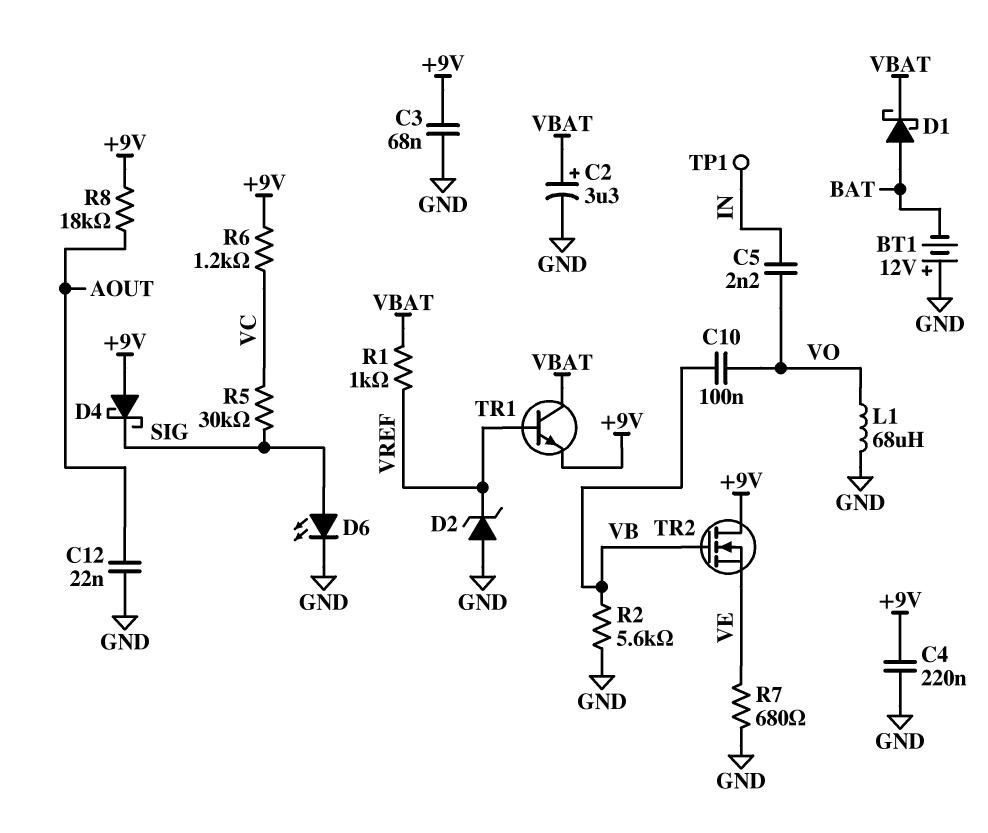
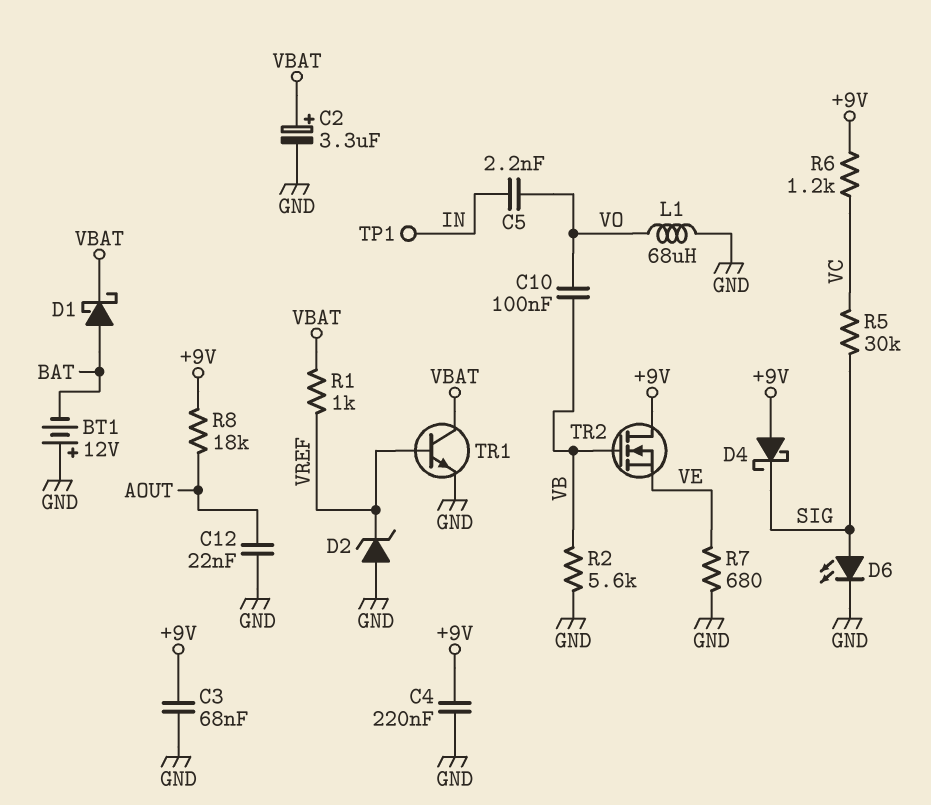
TR1: NPN (B VREF, C VBAT, E +9V) -> NPN (B VREF, C VBAT, E GND)

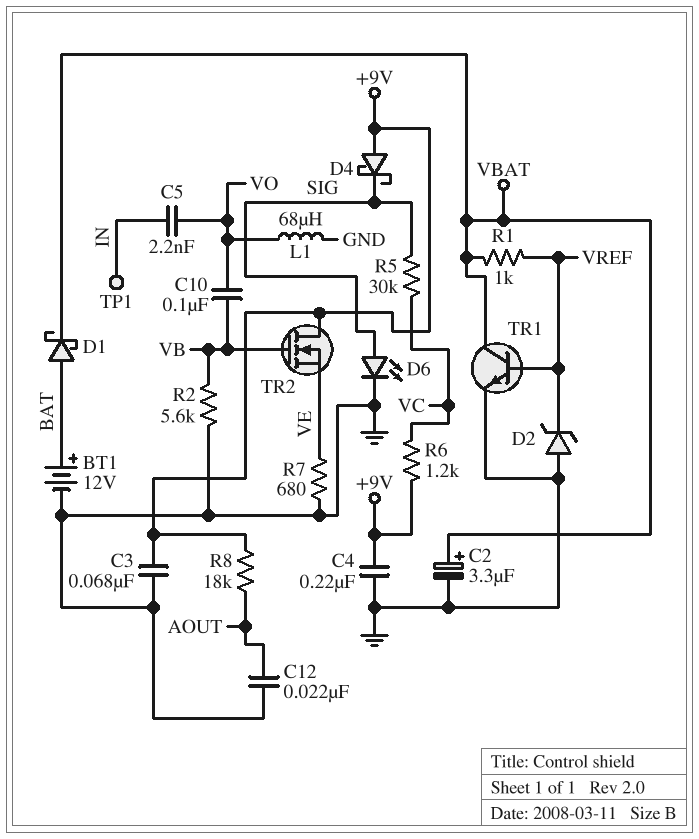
BT1: 12V (plus GND, minus BAT) -> 12V (plus BAT, minus GND)

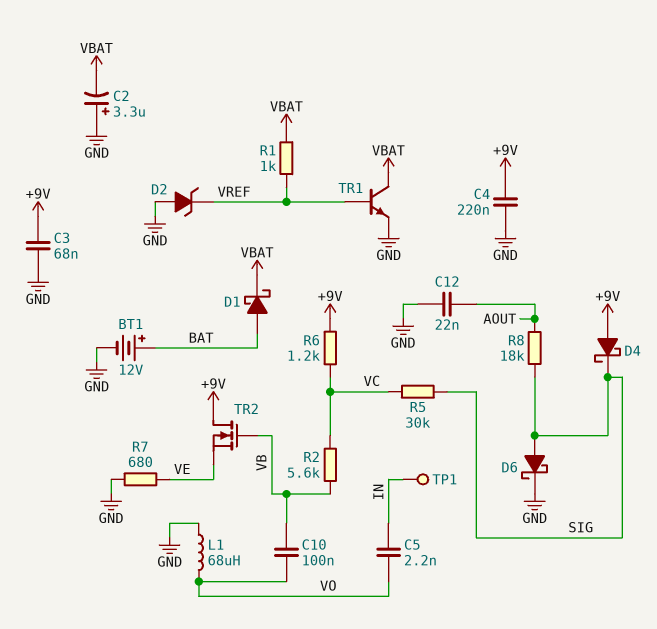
C2: 3.3uF (plus VBAT, minus GND) -> 3.3uF (plus GND, minus VBAT)
D6: LED (A SIG, K GND) -> schottky (A SIG, K GND)
R2: 5.6k (GND, VB) -> 5.6k (VB, VC)
R8: 18k (+9V, AOUT) -> 18k (AOUT, SIG)

